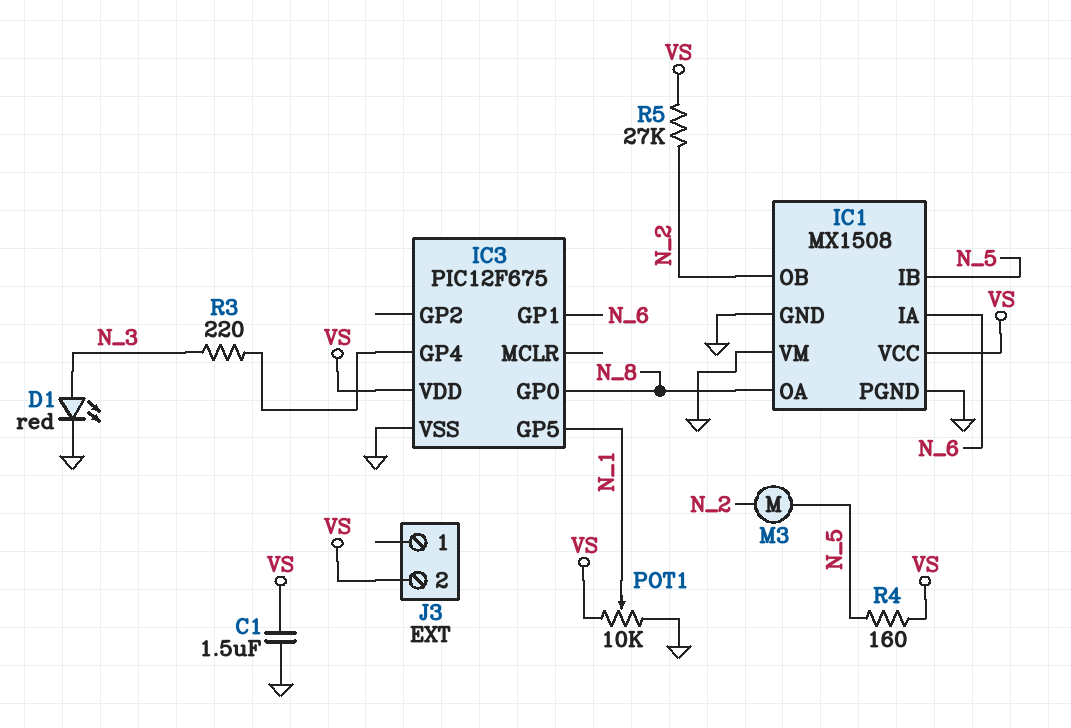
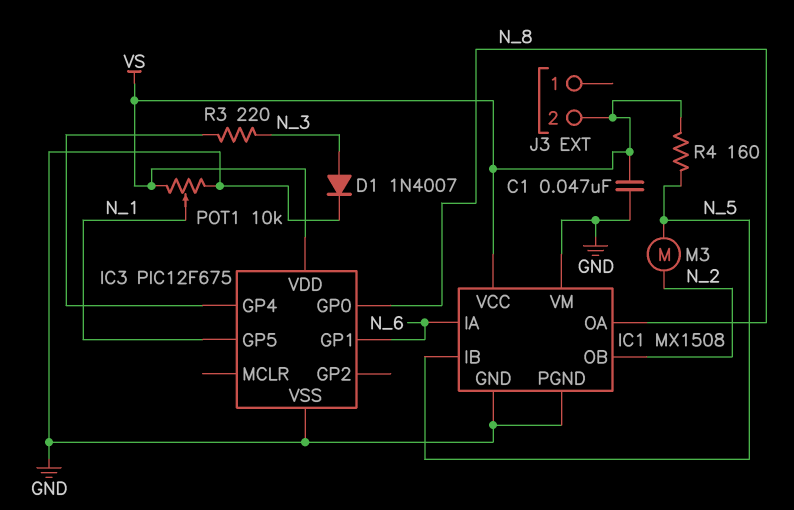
C1: 1.5uF (GND, VS) -> 47nF (GND, VS)
D1: LED red (A N_3, K GND) -> diode 1N4007 (A N_3, K GND)
R5: 27k (N_2, VS) -> none

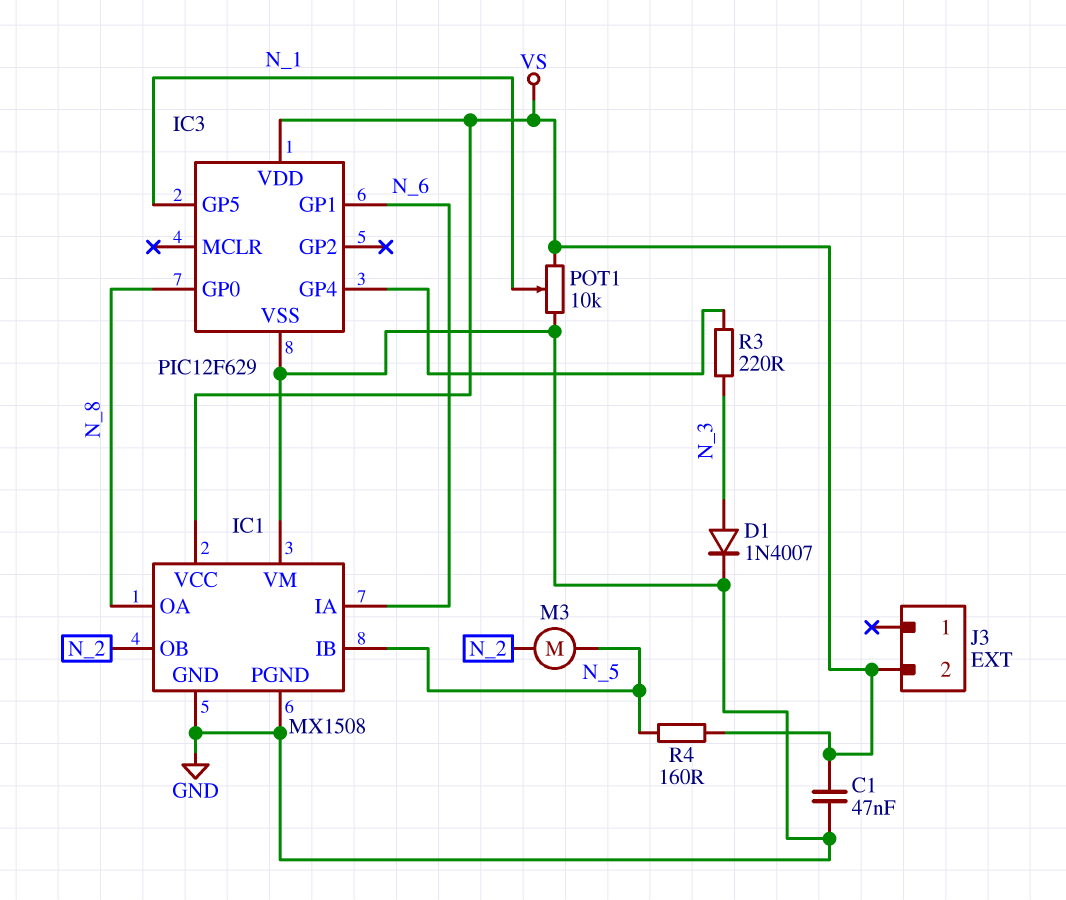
IC3: PIC12F675 -> PIC12F629

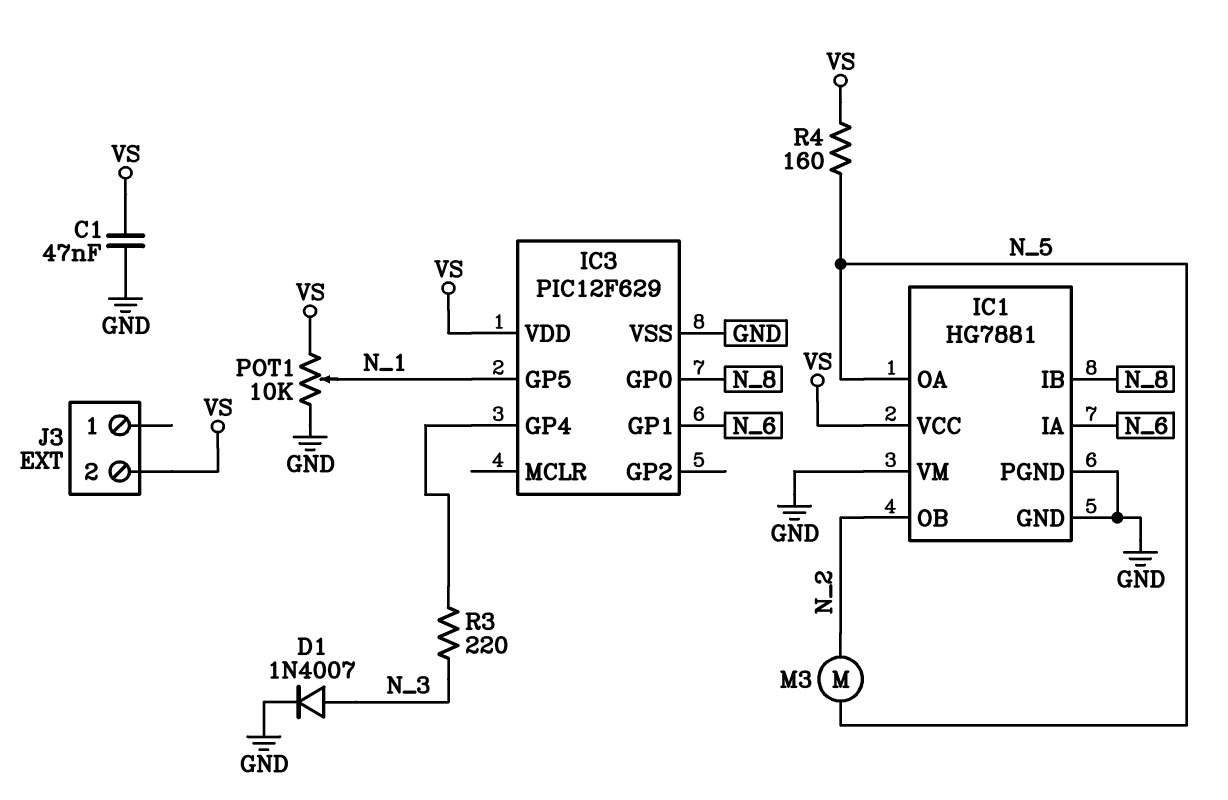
IC1: MX1508 -> HG7881
IC1 pin IB: N_5 -> N_8
IC1 pin OA: N_8 -> N_5

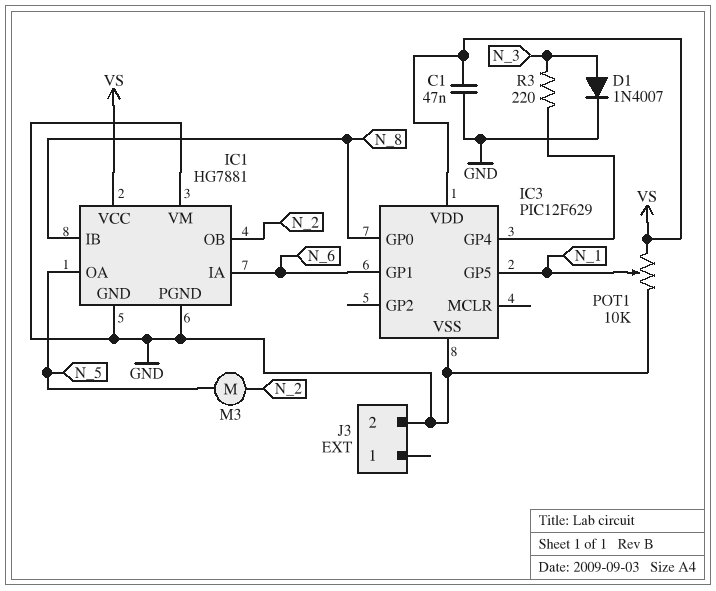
J3 pin 2: VS -> GND
R4: 160 (N_5, VS) -> none

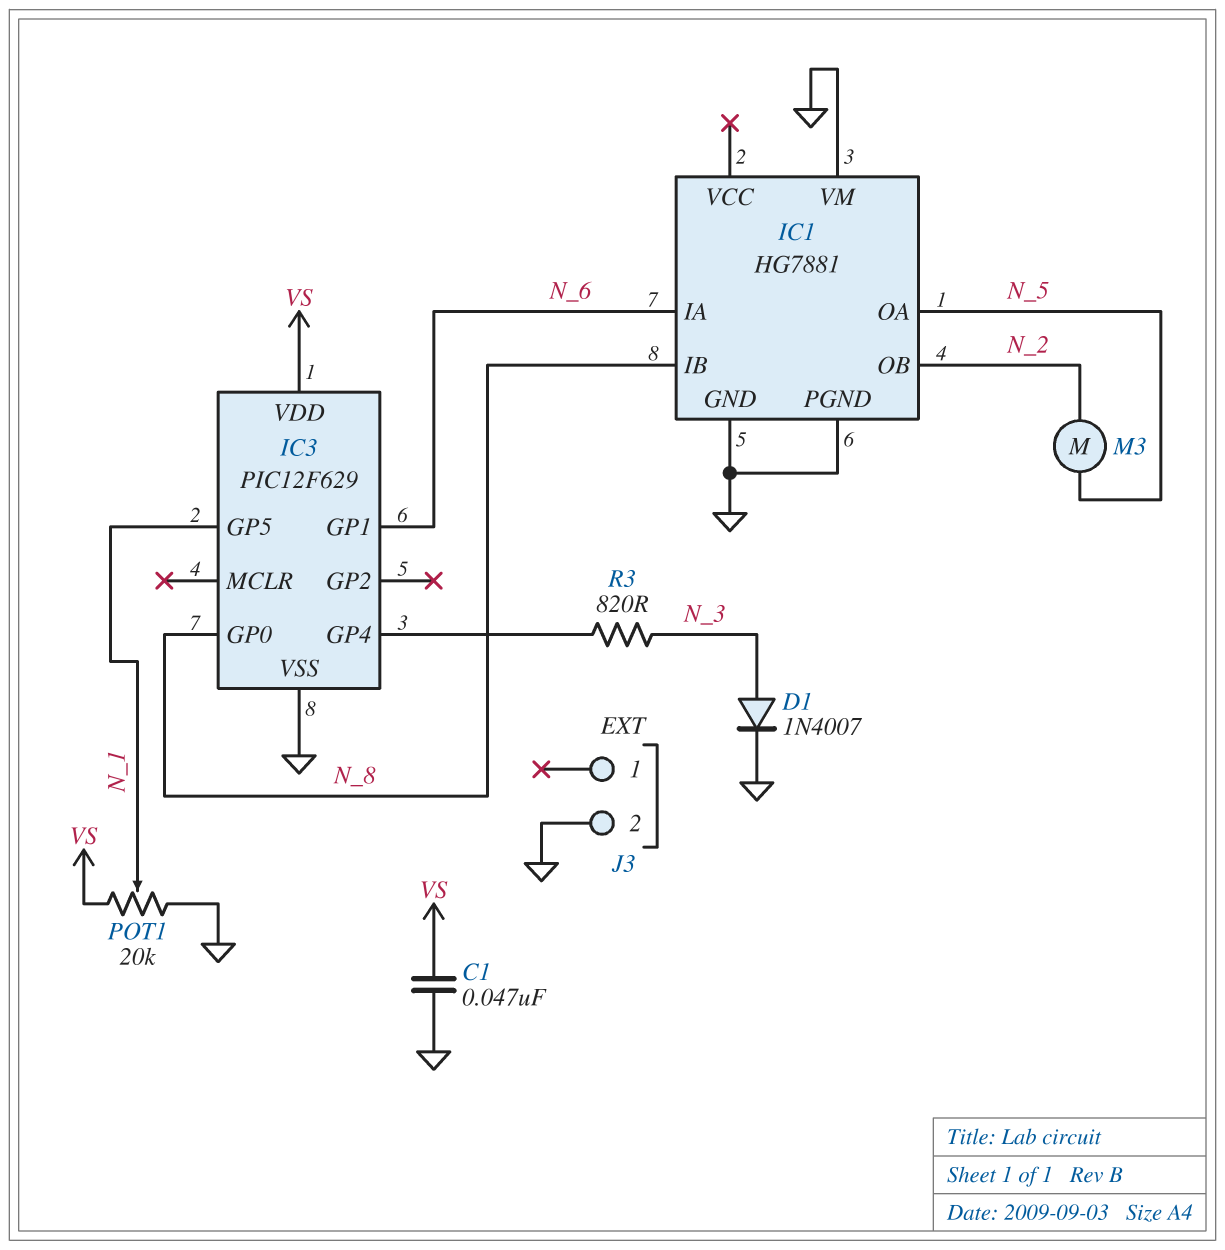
IC1 pin VCC: VS -> none
POT1: 10k (GND, VS, wiper N_1) -> 20k (GND, VS, wiper N_1)
R3: 220 (IC3/GP4, N_3) -> 820 (IC3/GP4, N_3)

